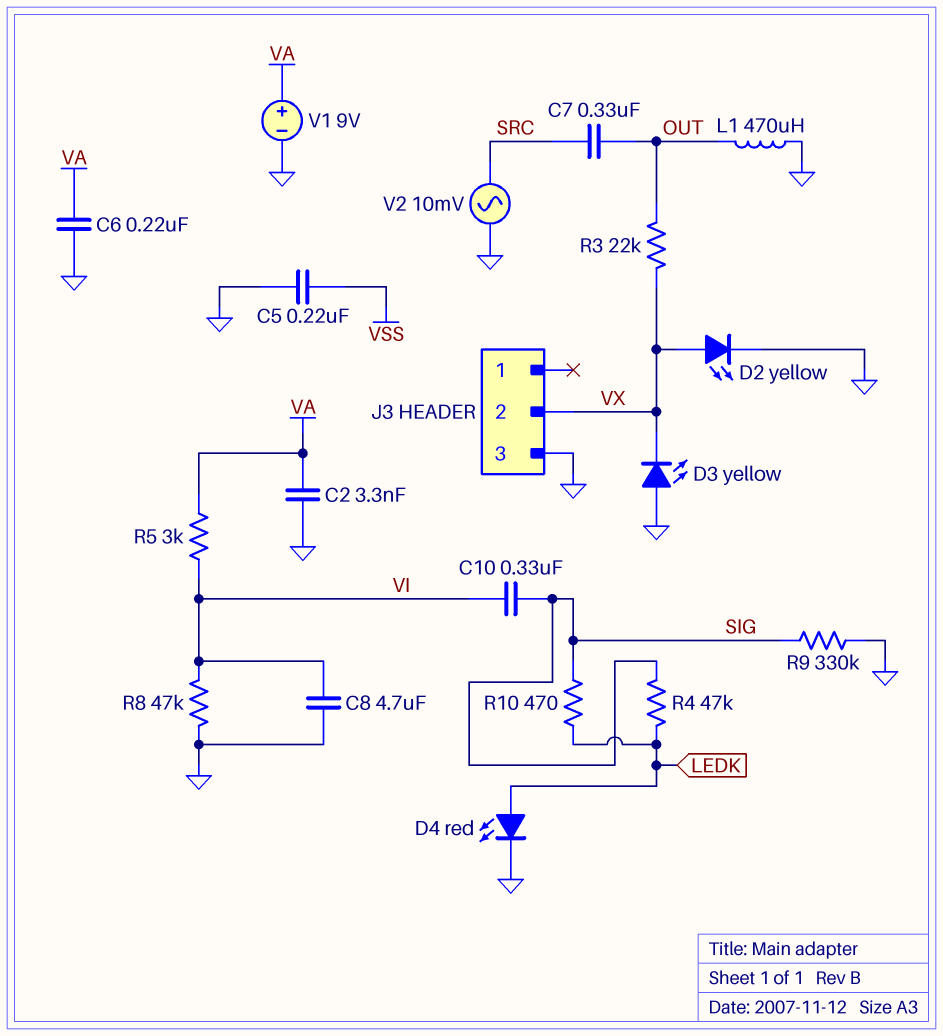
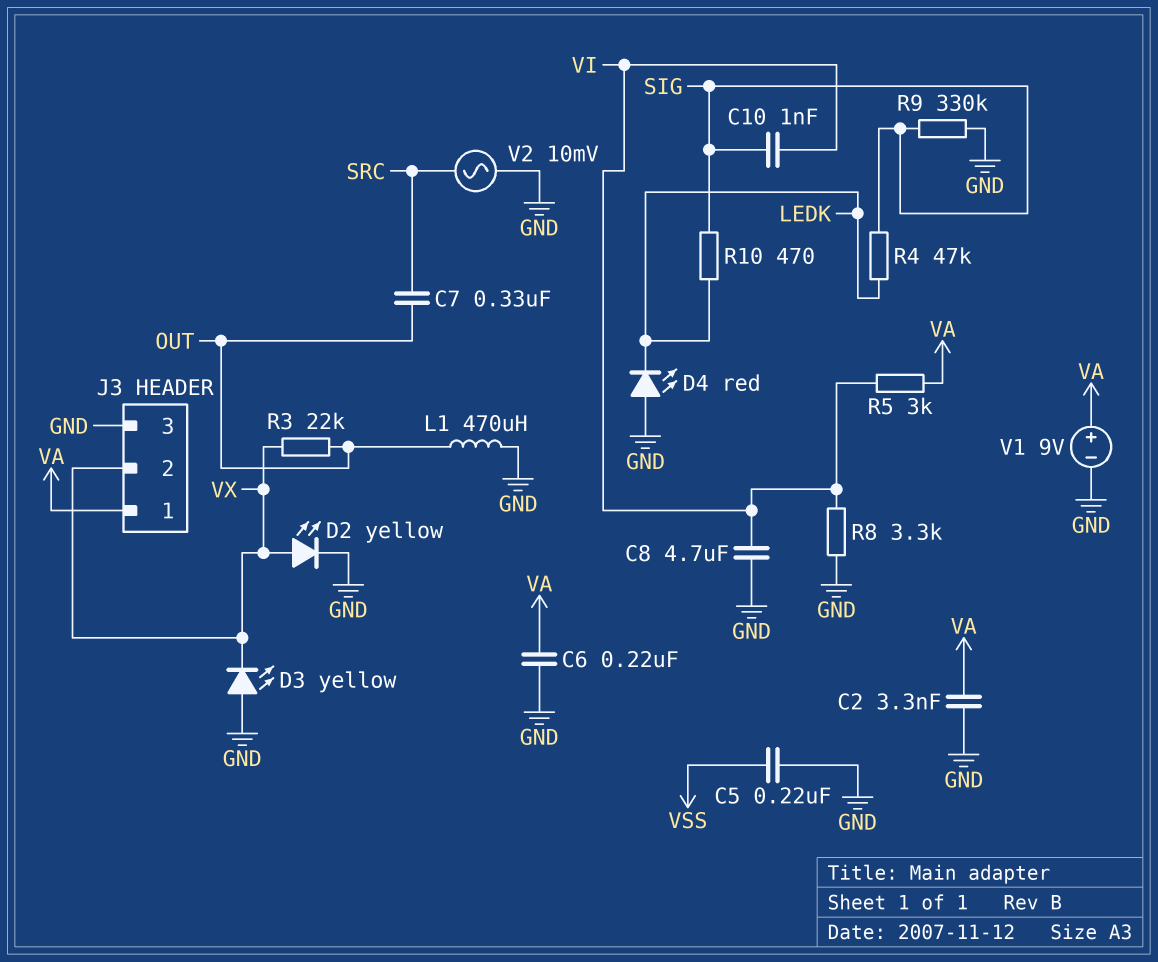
C10: 330nF (SIG, VI) -> 1nF (SIG, VI)
D4: LED red (A LEDK, K GND) -> LED red (A GND, K LEDK)
J3 pin 1: none -> VA
R8: 47k (GND, VI) -> 3.3k (GND, VI)

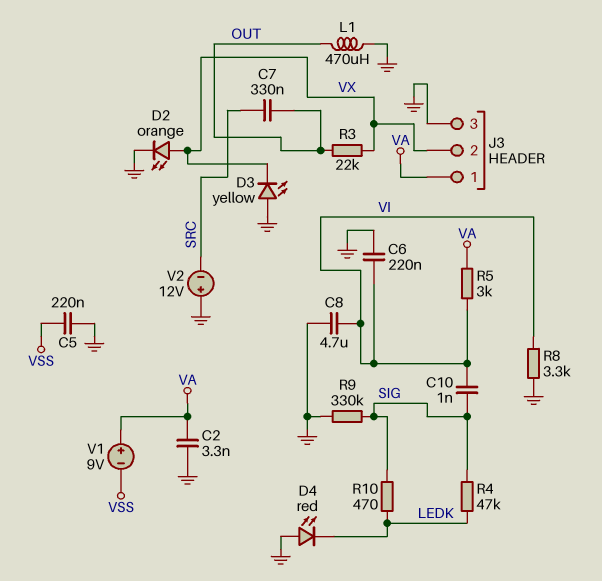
C6: 220nF (GND, VA) -> 220nF (GND, VI)
D2: LED yellow (A VX, K GND) -> LED orange (A VX, K GND)
V1: 9V (plus VA, minus GND) -> 9V (plus VA, minus VSS)
V2: AC 10mV (GND, SRC) -> 12V (plus GND, minus SRC)

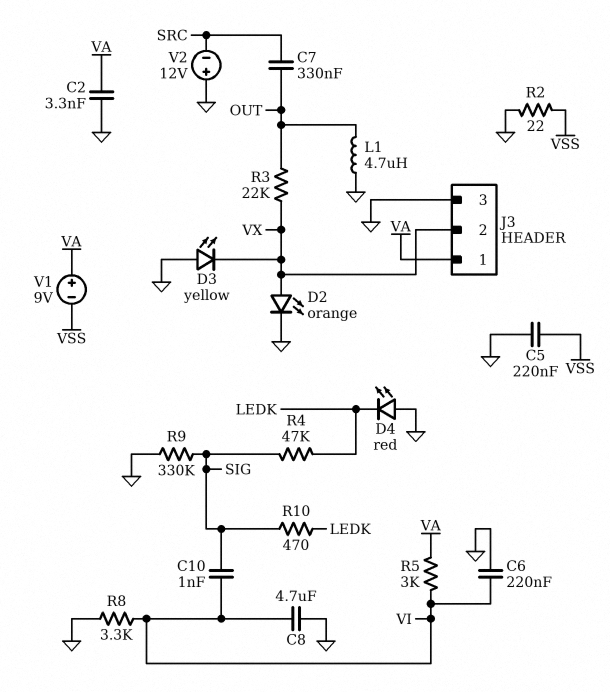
L1: 470uH (GND, OUT) -> 4.7uH (GND, OUT)
R2: none -> 22 (GND, VSS)

